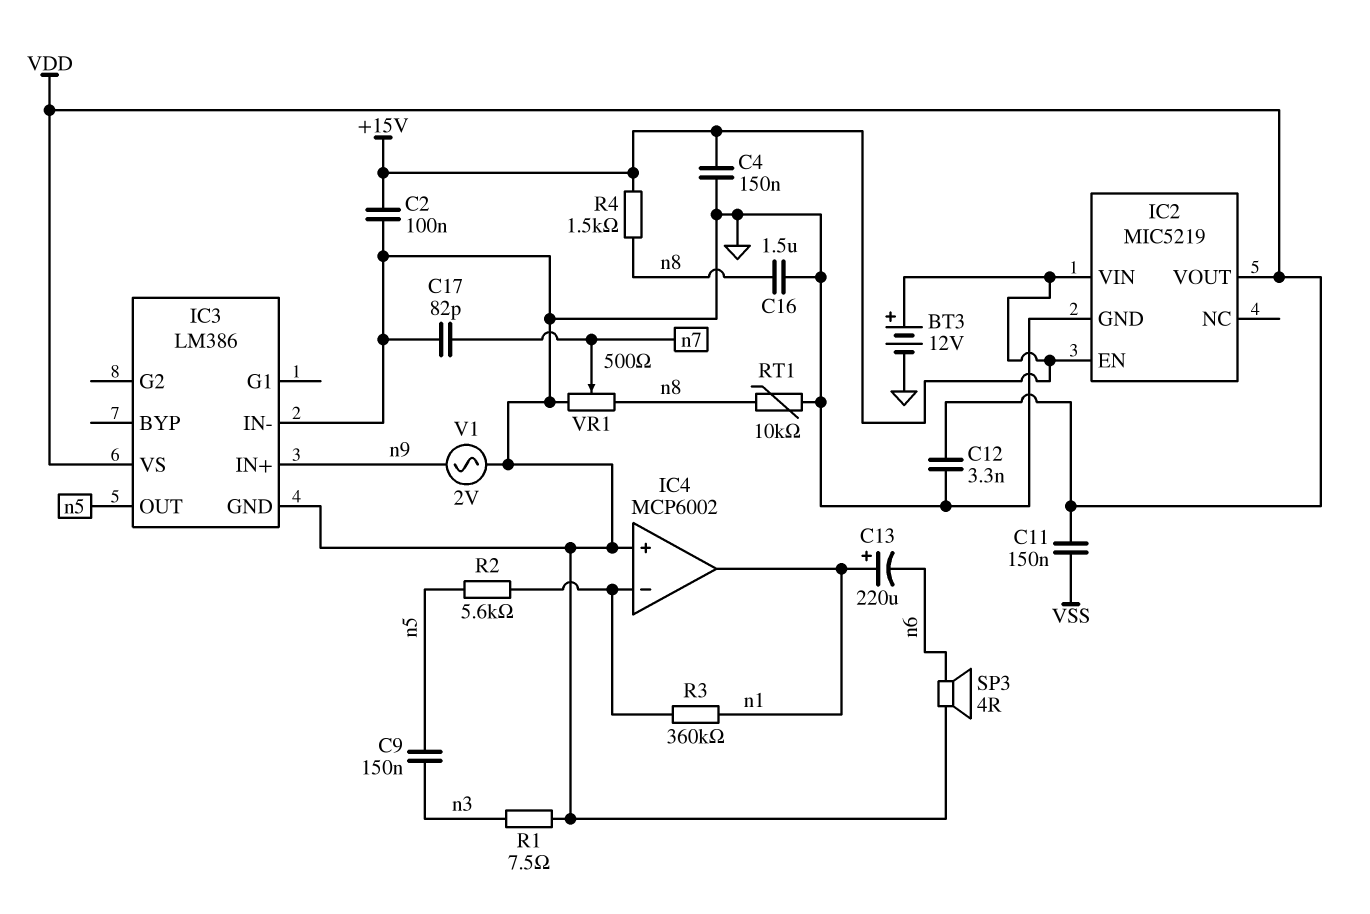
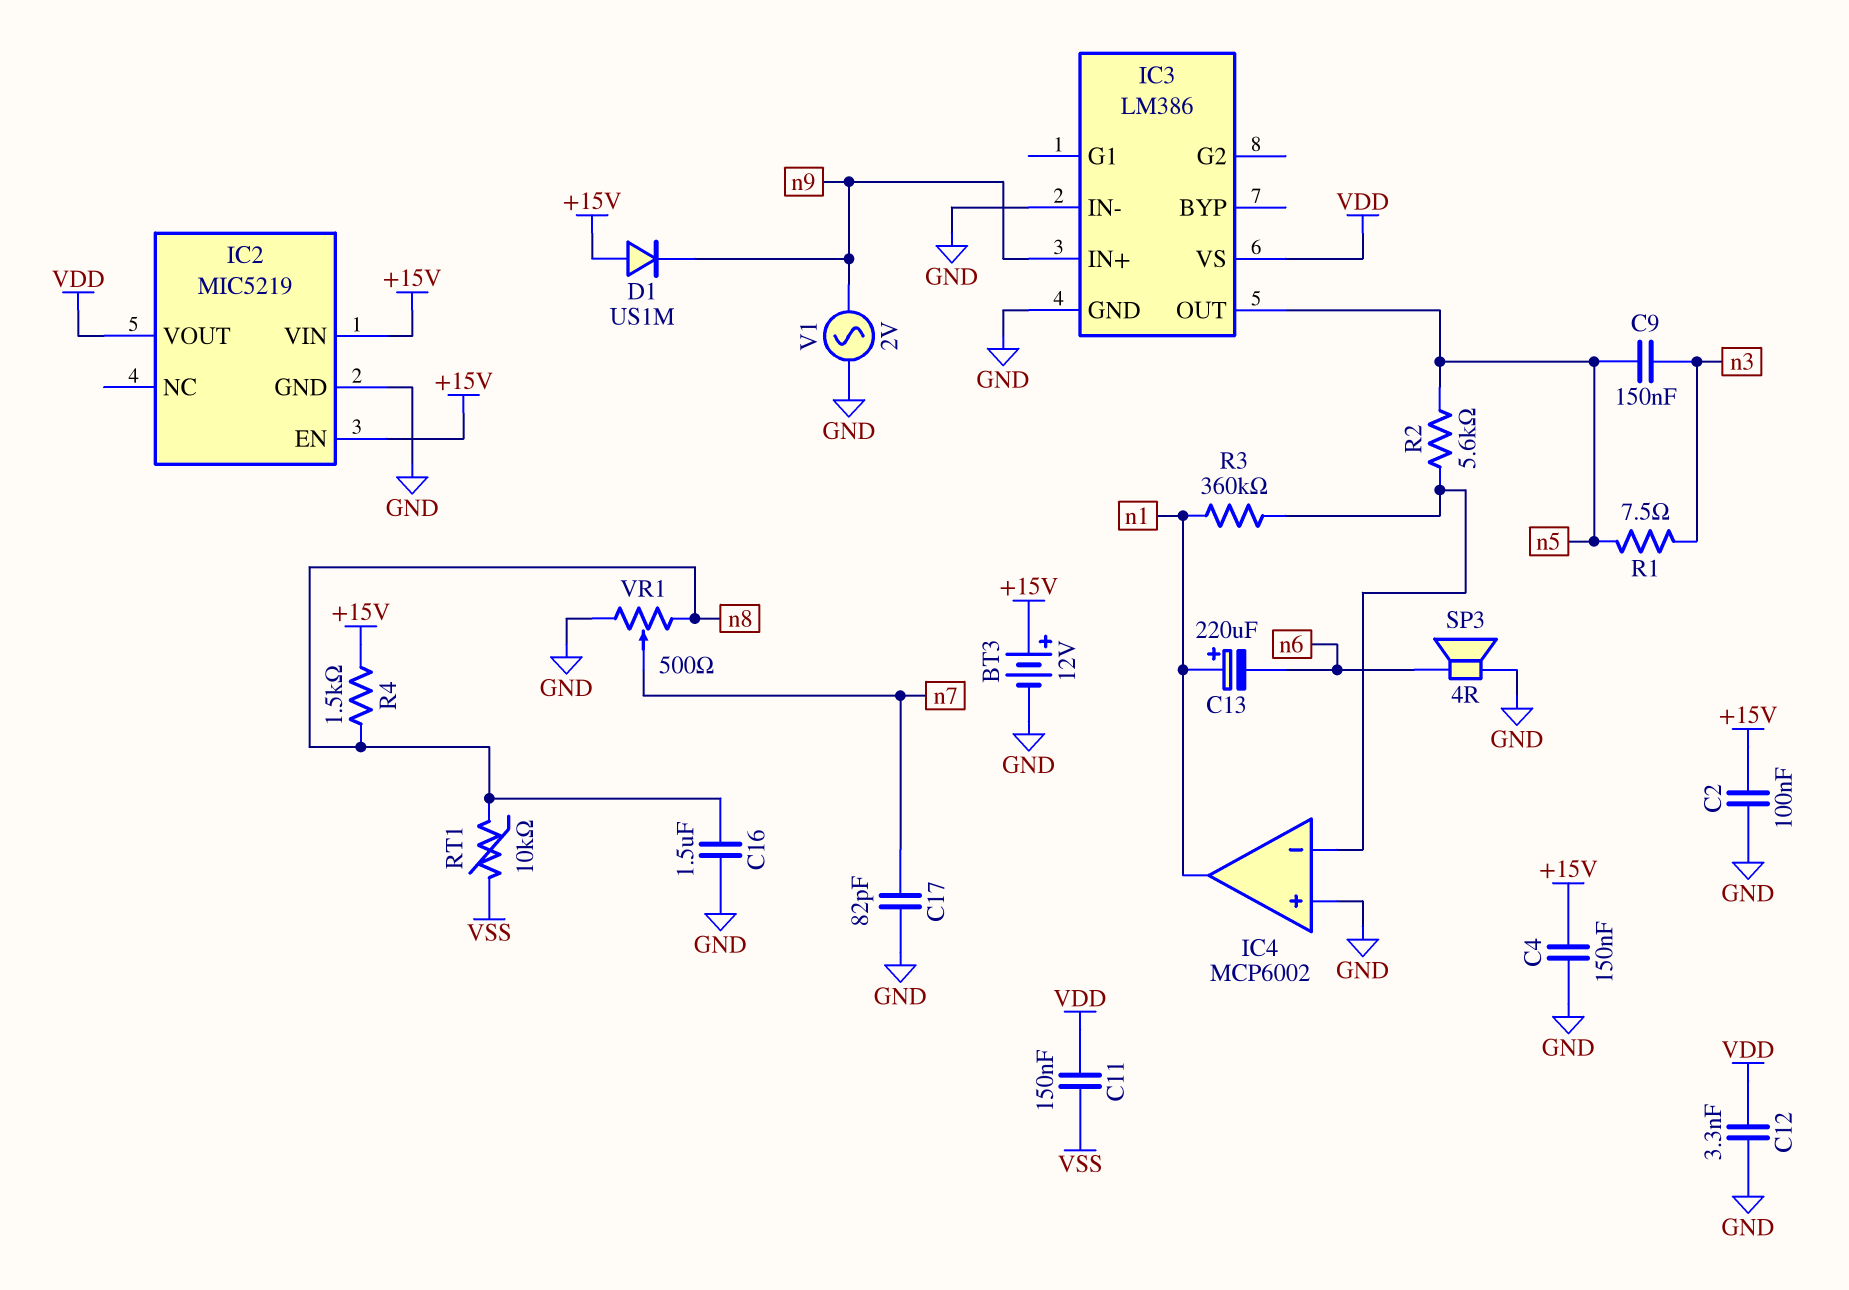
D1: none -> diode US1M (A +15V, K n9)
R1: 7.5 (GND, n3) -> 7.5 (n3, n5)
RT1: 10k (GND, n8) -> 10k (VSS, n8)

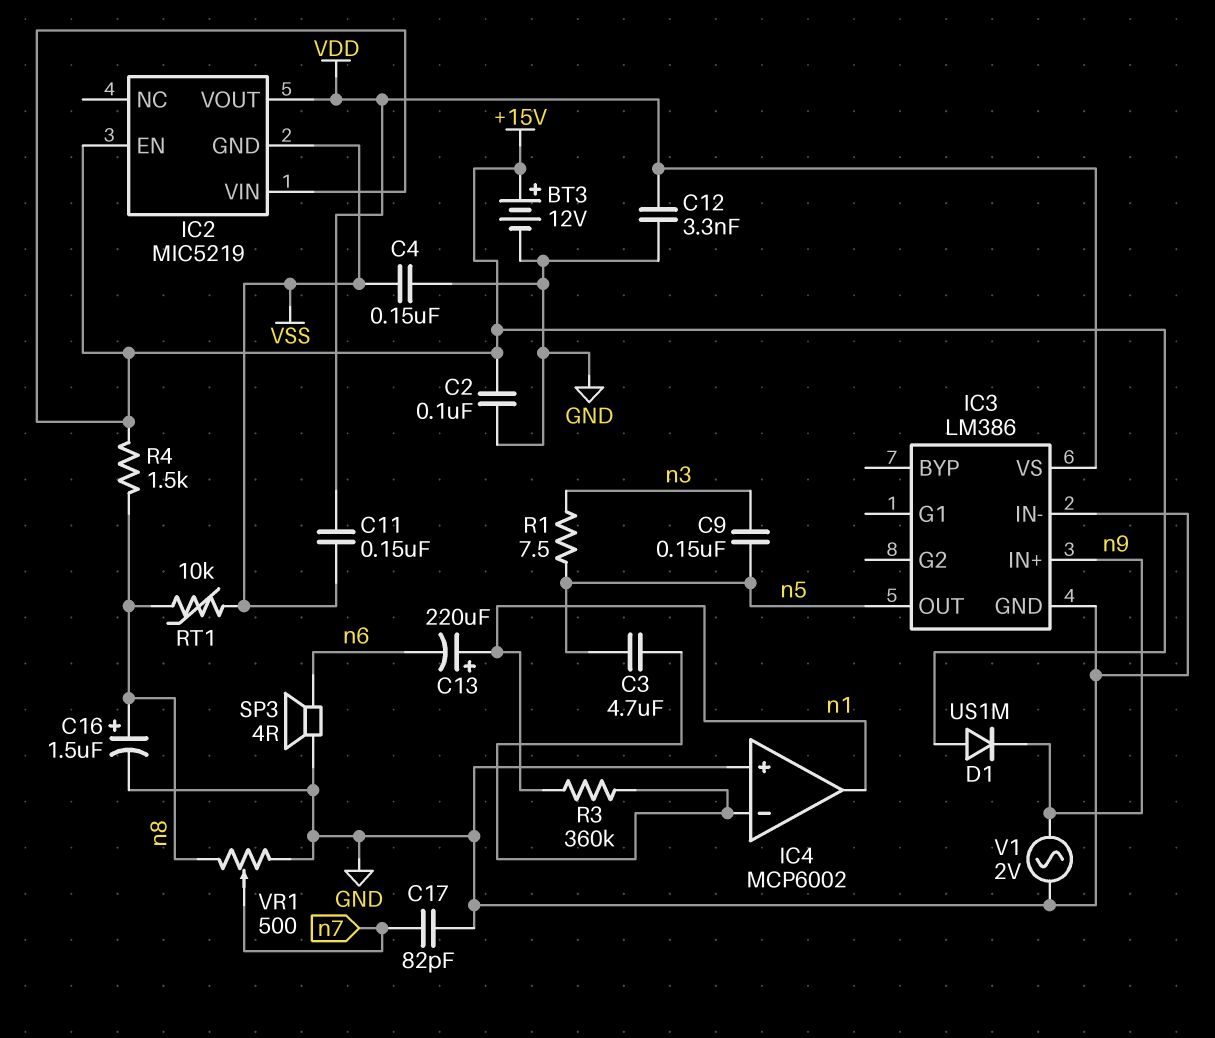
C3: none -> 4.7uF (IC4/in-, n5)
C4: 150nF (+15V, GND) -> 150nF (GND, VSS)
C16: 1.5uF (GND, n8) -> 1.5uF (plus n8, minus GND)
IC2 pin GND: GND -> VSS
R2: 5.6k (IC4/in-, n5) -> none

